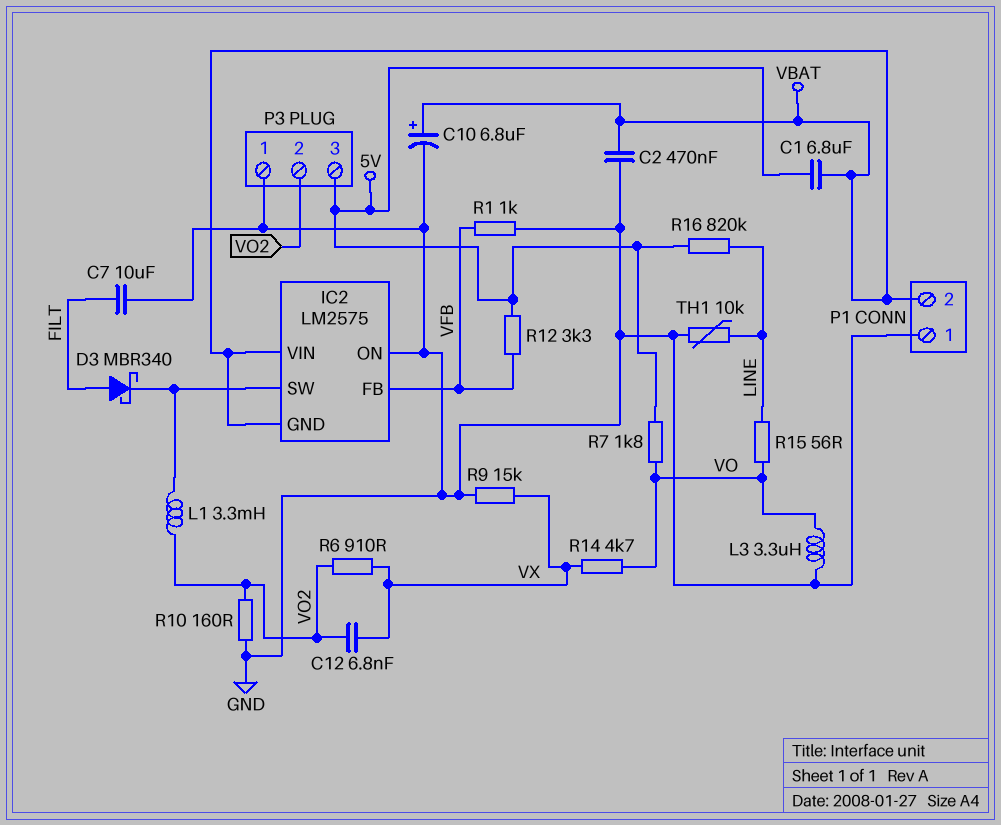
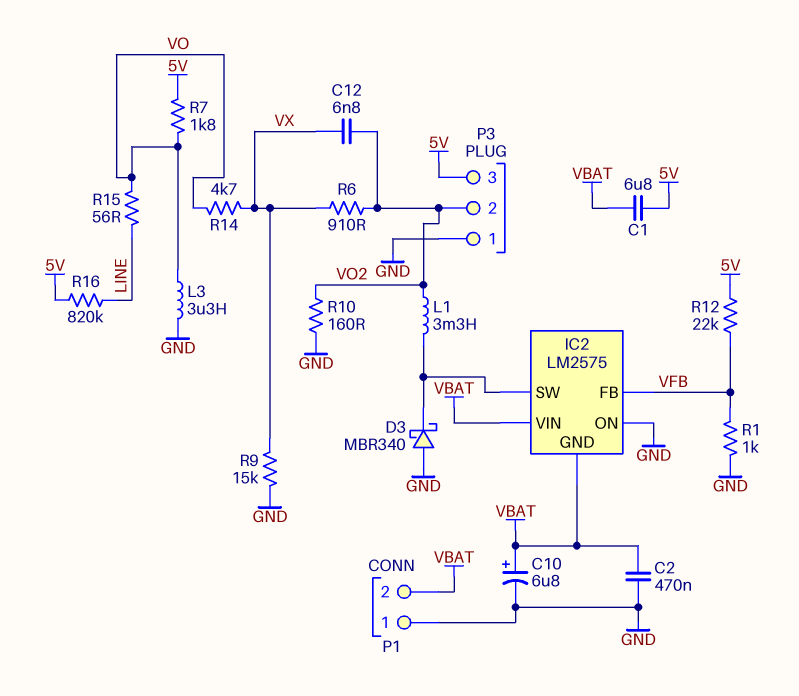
C7: 10uF (FILT, GND) -> none
D3: schottky MBR340 (A FILT, K IC2/SW) -> schottky MBR340 (A GND, K IC2/SW)
R12: 3.3k (5V, VFB) -> 22k (5V, VFB)
TH1: 10k (GND, LINE) -> none

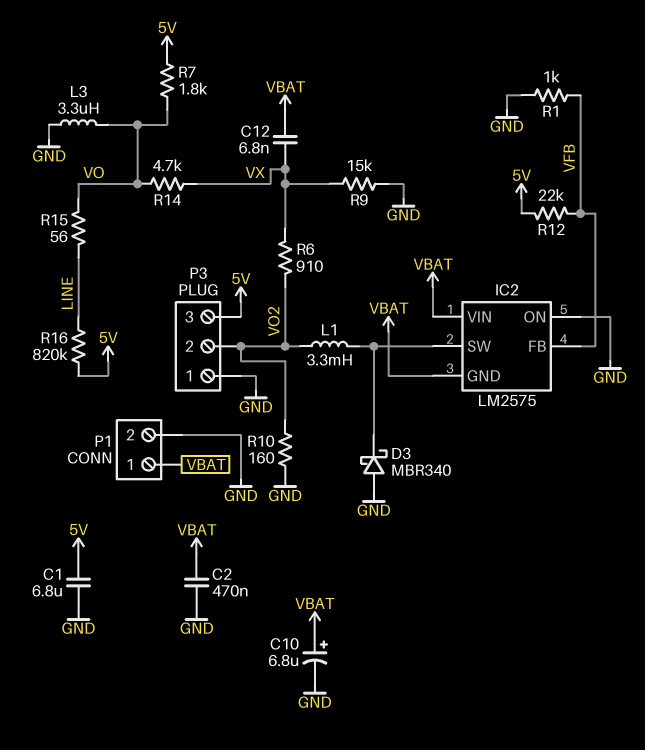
C1: 6.8uF (5V, VBAT) -> 6.8uF (5V, GND)
C12: 6.8nF (VO2, VX) -> 6.8nF (VBAT, VX)
P1 pin 1: GND -> VBAT
P1 pin 2: VBAT -> GND

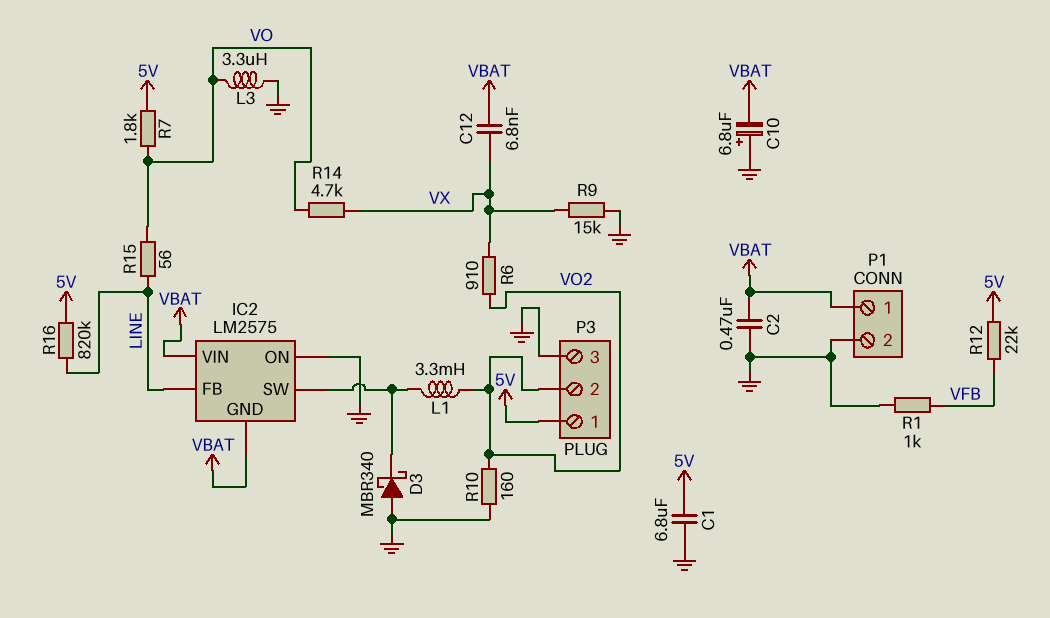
C10: 6.8uF (plus VBAT, minus GND) -> 6.8uF (plus GND, minus VBAT)
IC2 pin FB: VFB -> LINE
P3 pin 1: GND -> 5V
P3 pin 3: 5V -> GND

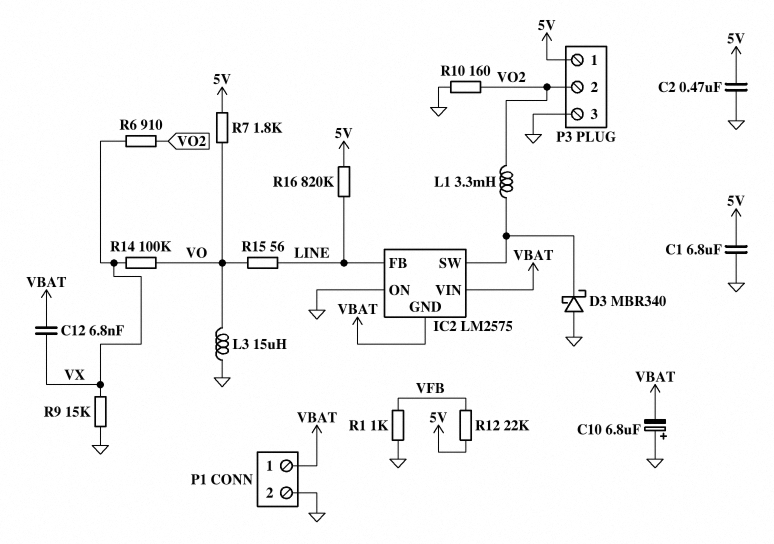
C2: 470nF (GND, VBAT) -> 470nF (5V, GND)
L3: 3.3uH (GND, VO) -> 15uH (GND, VO)
R14: 4.7k (VO, VX) -> 100k (VO, VX)

